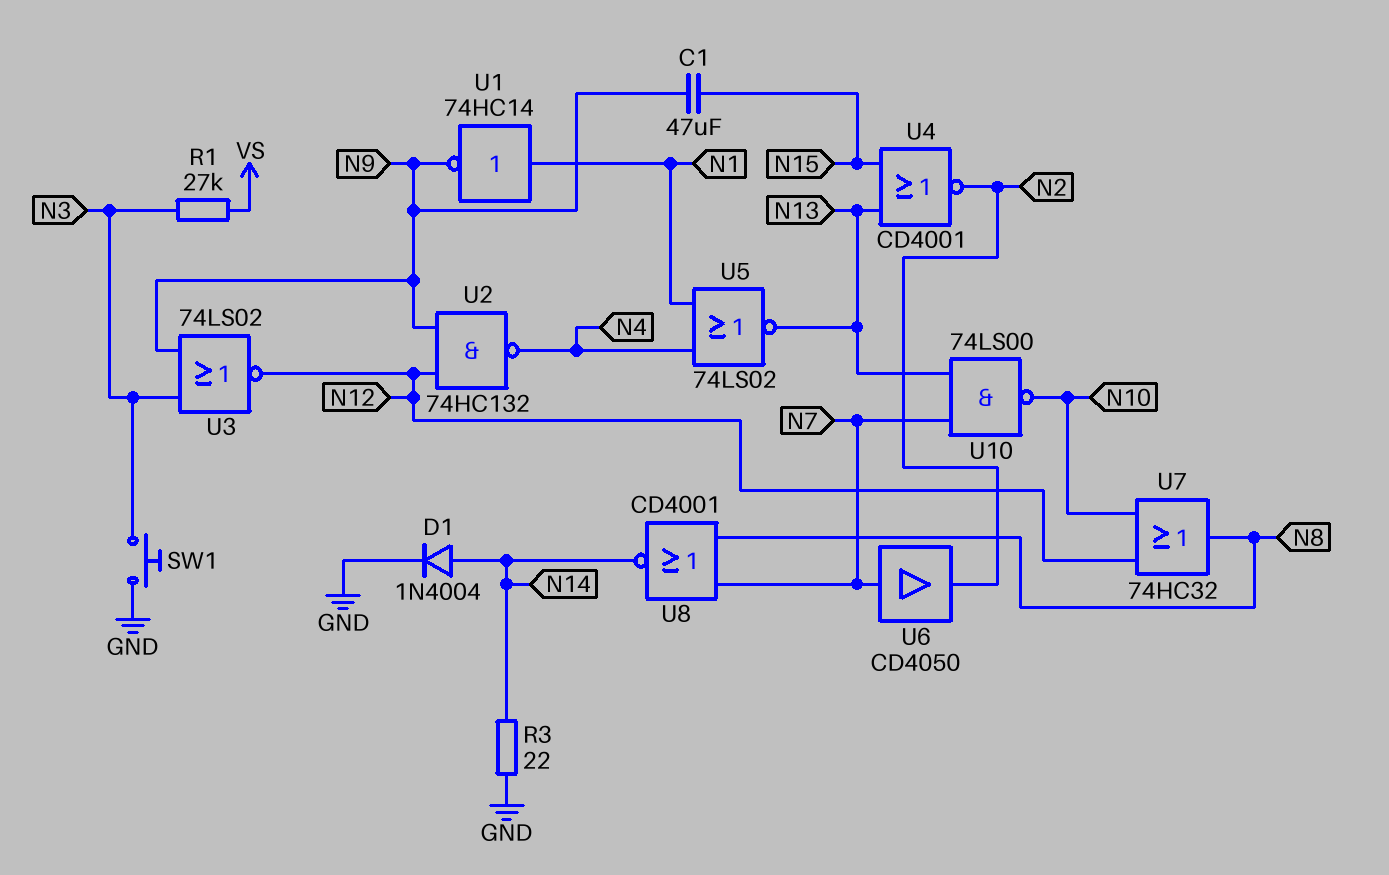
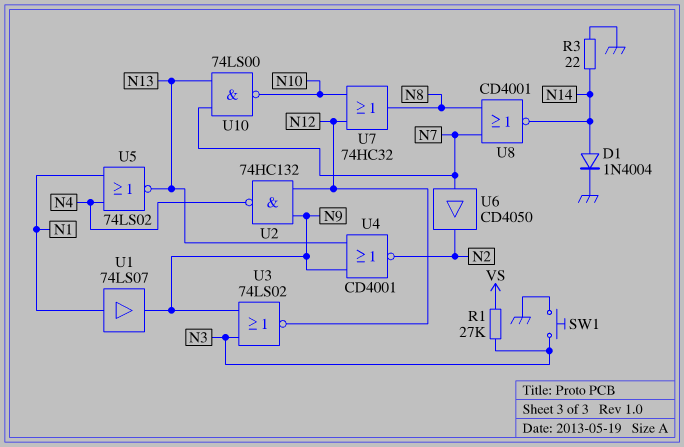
C1: 47uF (N9, N15) -> none
U1: NOT 74HC14 (in N1, out N9) -> buffer 74LS07 (in N1, out N9)
U4: NOR CD4001 (in N13, in N15, out N2) -> NOR CD4001 (in N9, in N13, out N2)

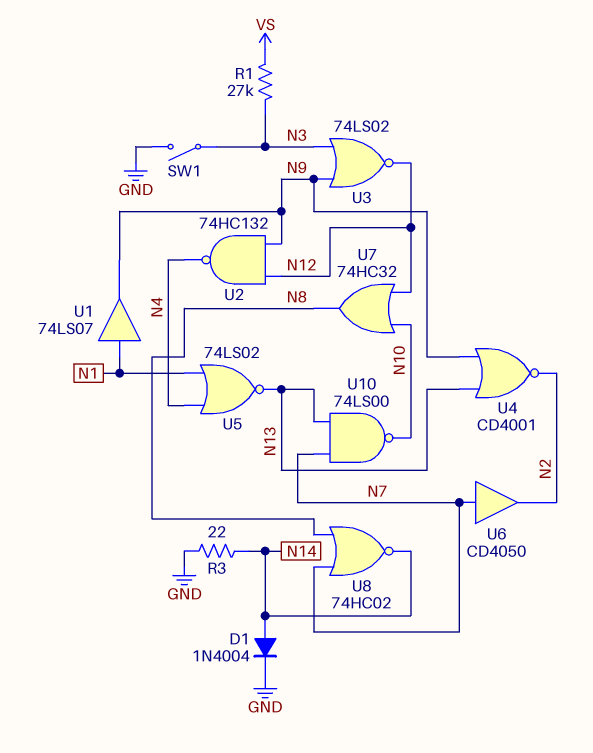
SW1: button (GND, N3) -> switch (GND, N3)
U8: NOR CD4001 (in N7, in N8, out N14) -> NOR 74HC02 (in N7, in N8, out N14)

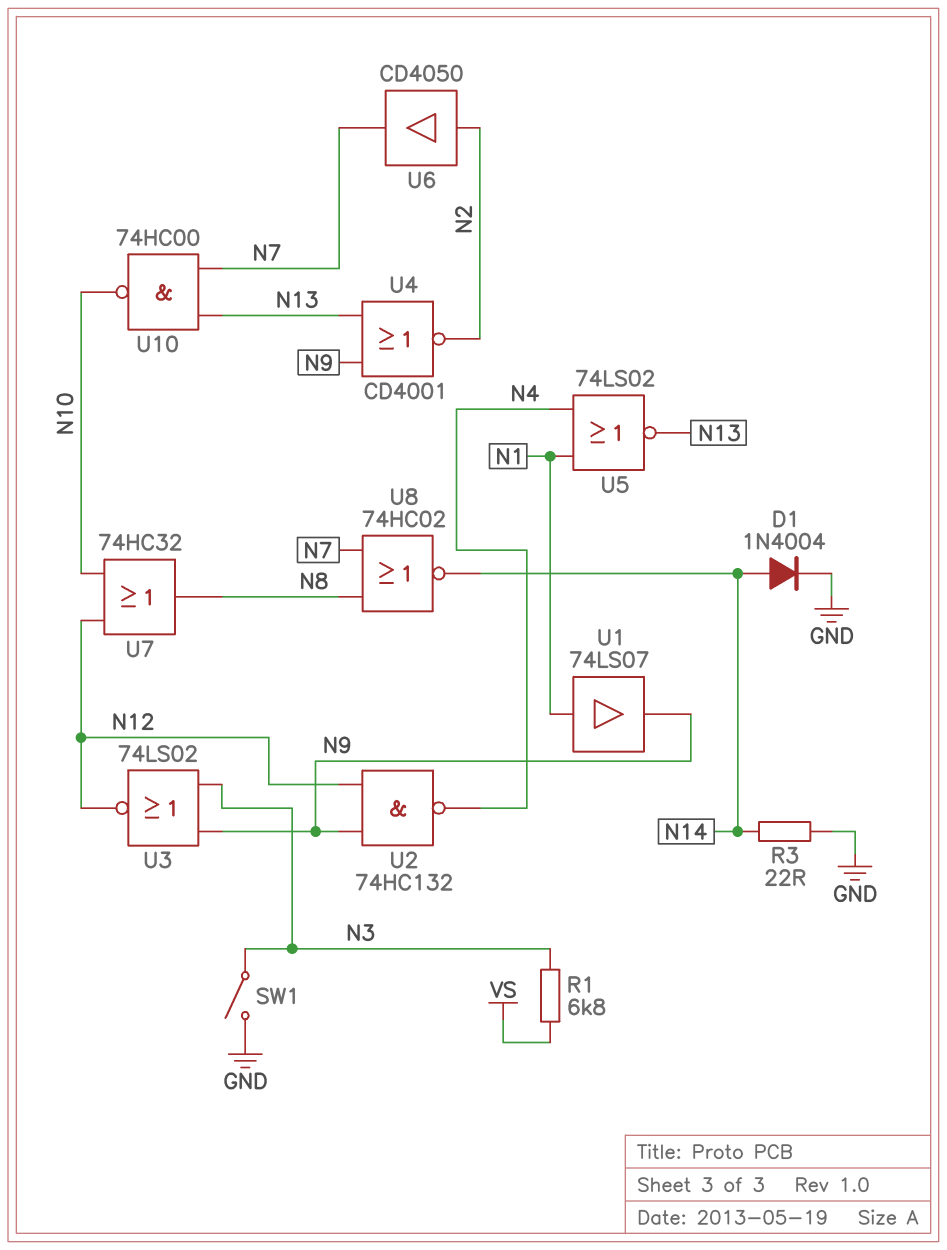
R1: 27k (N3, VS) -> 6.8k (N3, VS)
U6: buffer CD4050 (in N7, out N2) -> buffer CD4050 (in N2, out N7)
U10: NAND 74LS00 (in N7, in N13, out N10) -> NAND 74HC00 (in N7, in N13, out N10)

